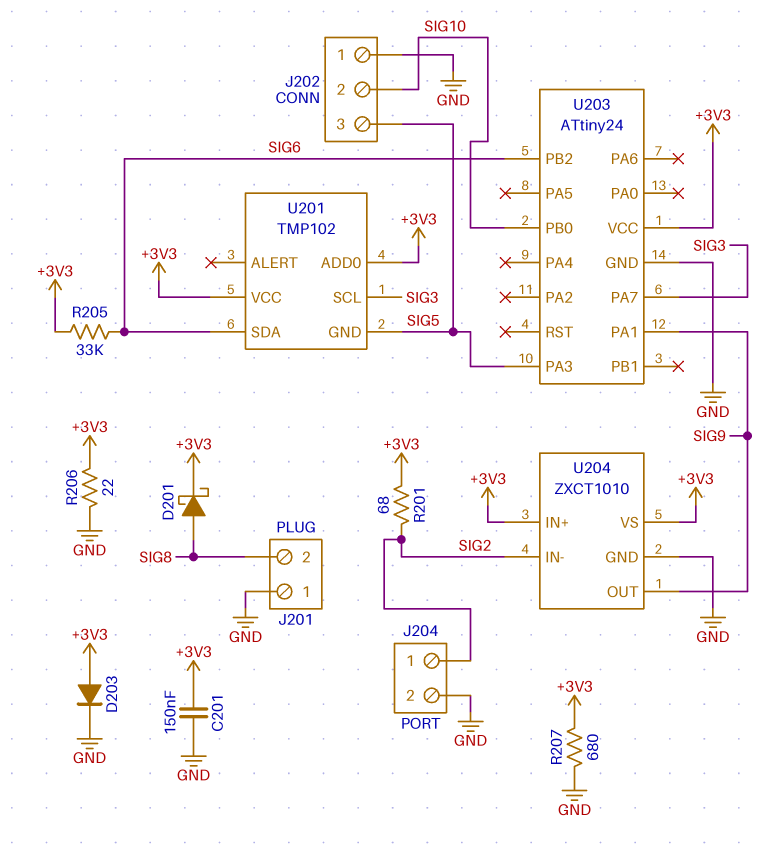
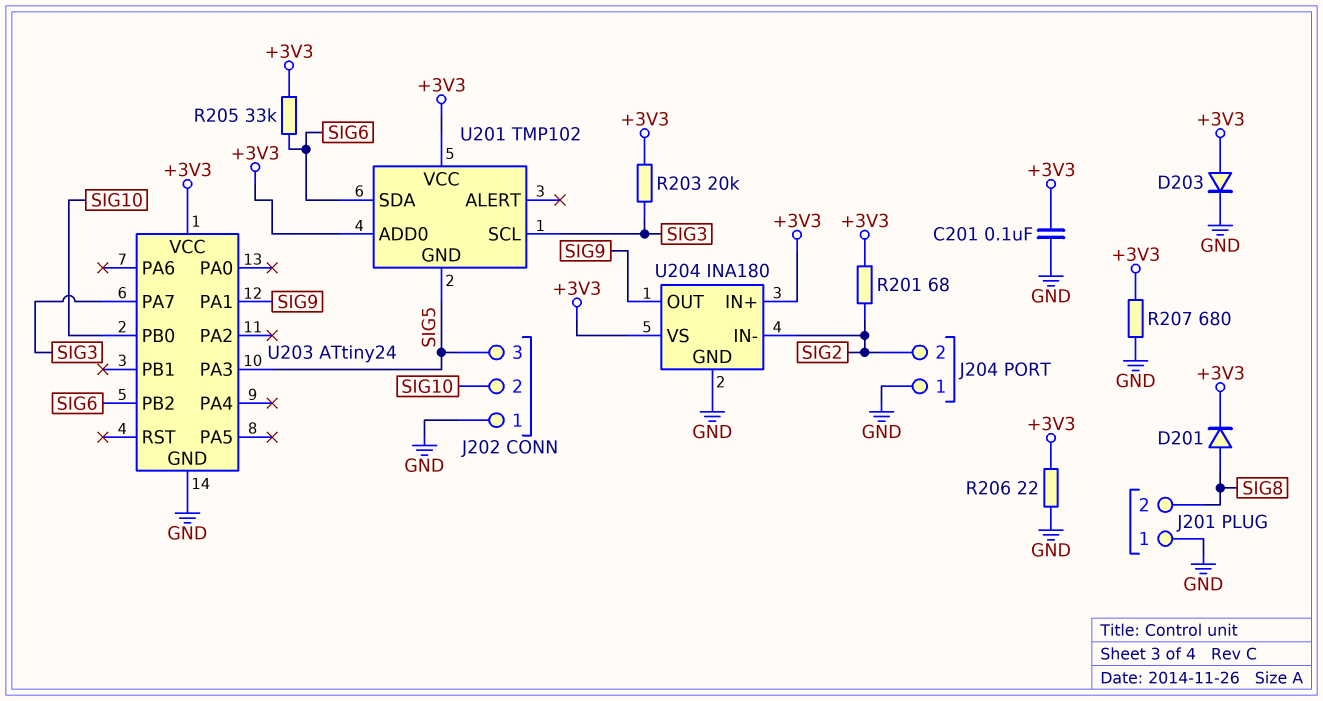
C201: 150nF (+3V3, GND) -> 100nF (+3V3, GND)
D201: schottky (A SIG8, K +3V3) -> diode (A SIG8, K +3V3)
J204 pin 1: SIG2 -> GND
J204 pin 2: GND -> SIG2
R203: none -> 20k (+3V3, SIG3)
U204: ZXCT1010 -> INA180

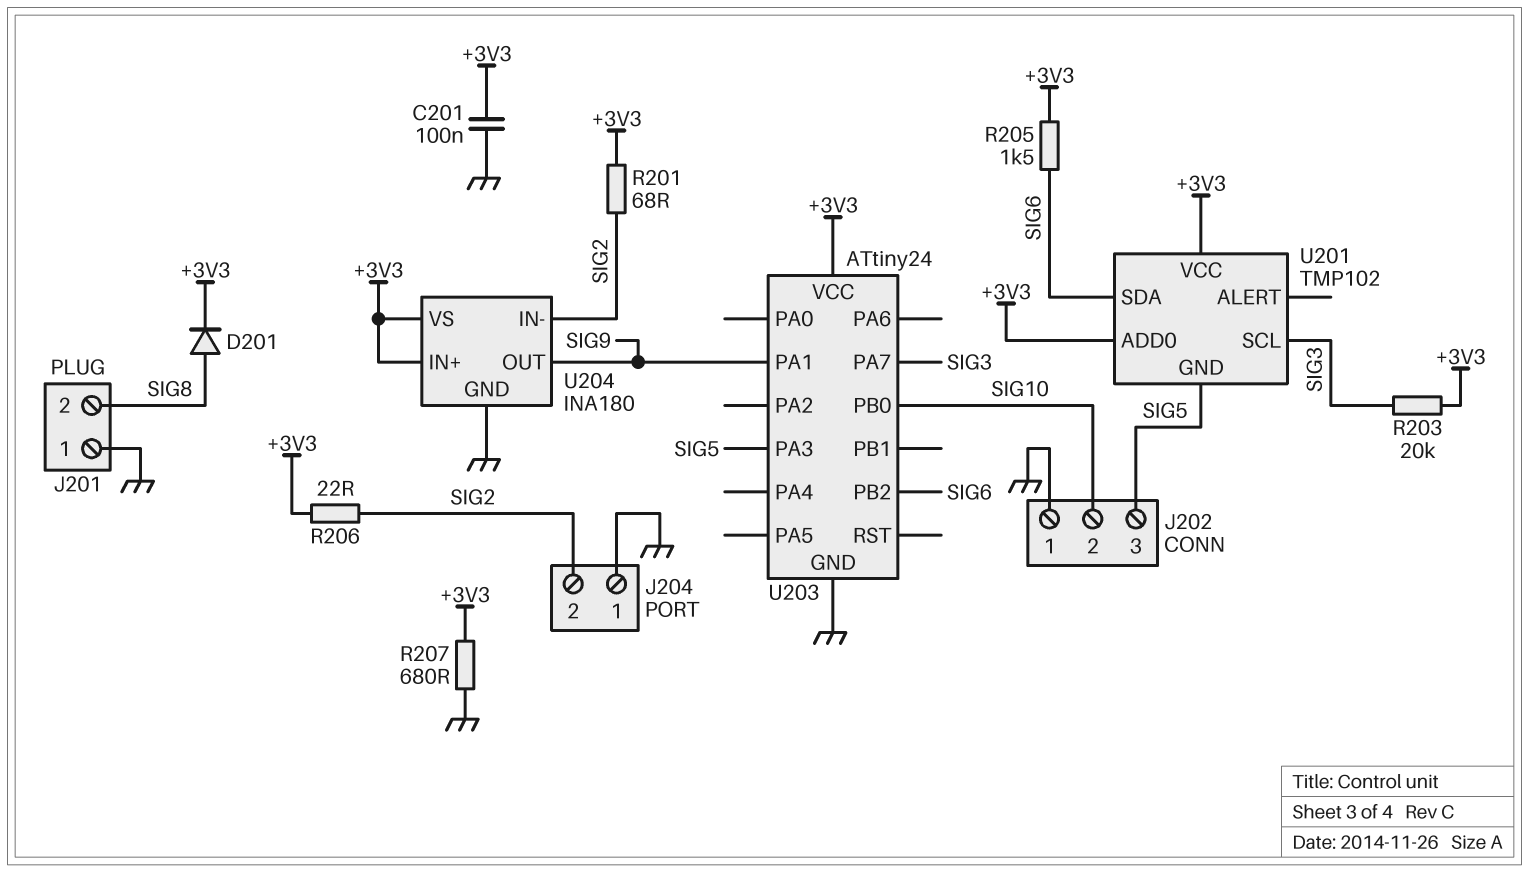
D203: diode (A +3V3, K GND) -> none
R205: 33k (+3V3, SIG6) -> 1.5k (+3V3, SIG6)
R206: 22 (+3V3, GND) -> 22 (+3V3, SIG2)

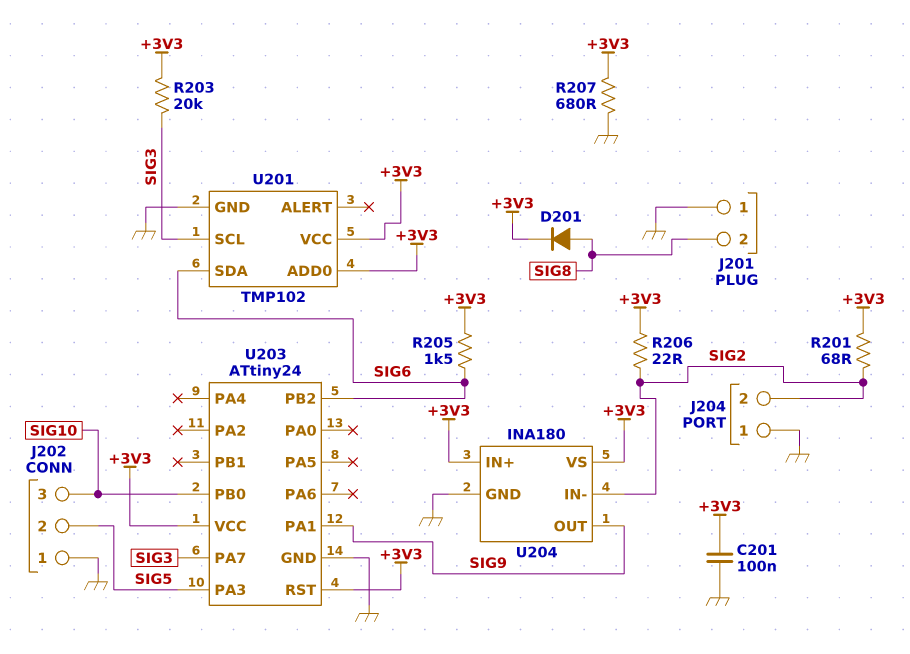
J202 pin 2: SIG10 -> SIG5
J202 pin 3: SIG5 -> SIG10
U201 pin GND: SIG5 -> GND
U203 pin RST: none -> +3V3

